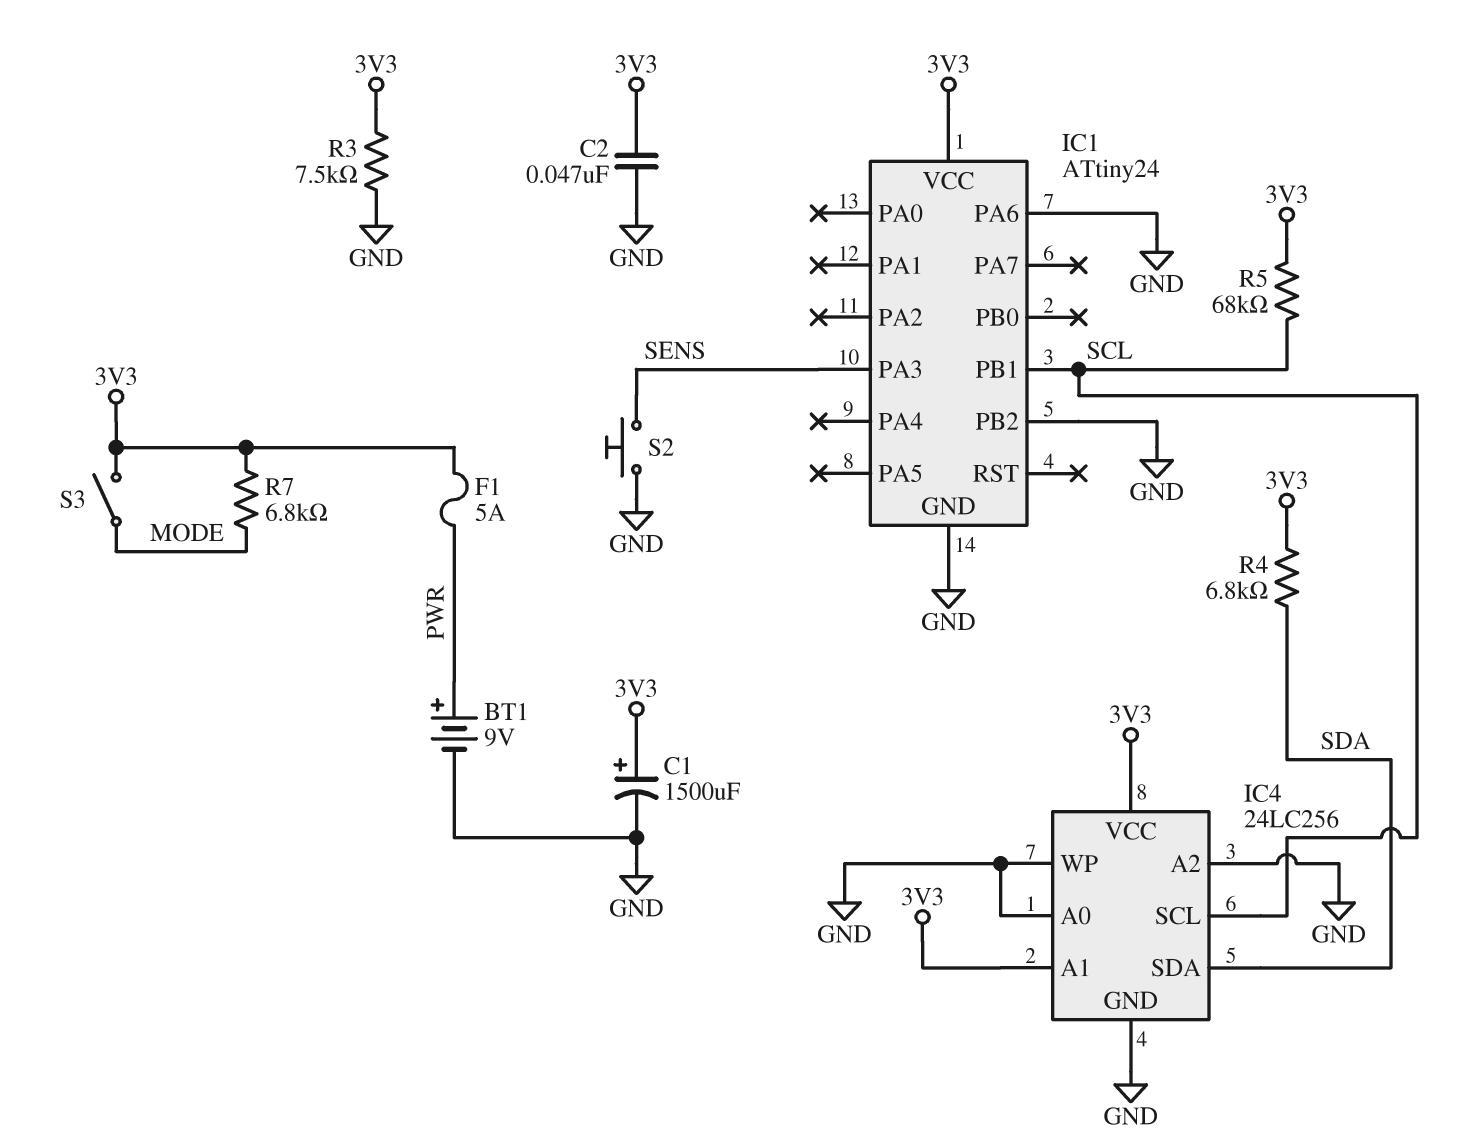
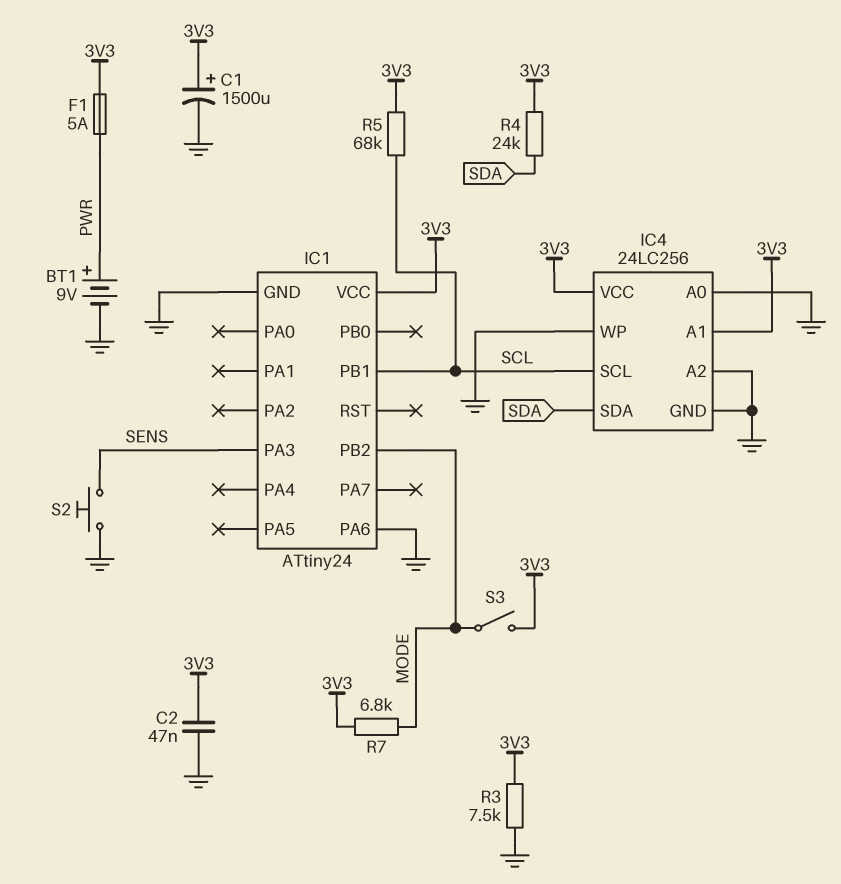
IC1 pin PB2: GND -> MODE
R4: 6.8k (3V3, SDA) -> 24k (3V3, SDA)

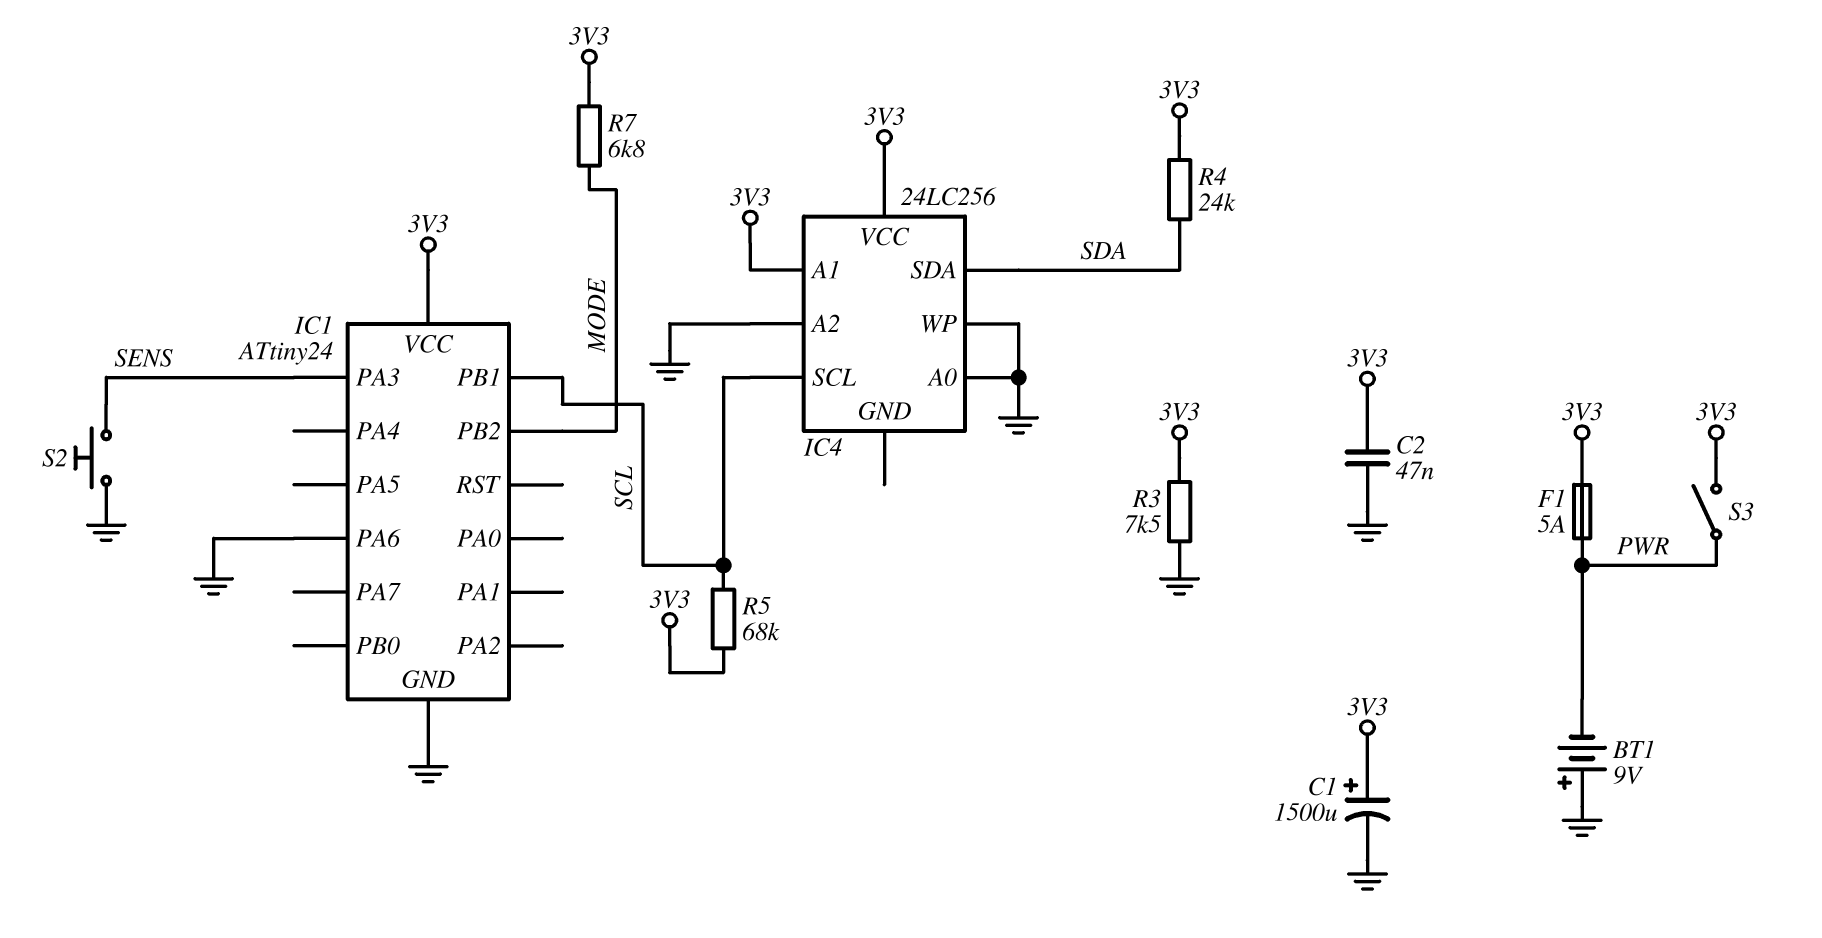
BT1: 9V (plus PWR, minus GND) -> 9V (plus GND, minus PWR)
IC4 pin GND: GND -> none
S3: switch (3V3, MODE) -> switch (3V3, PWR)

